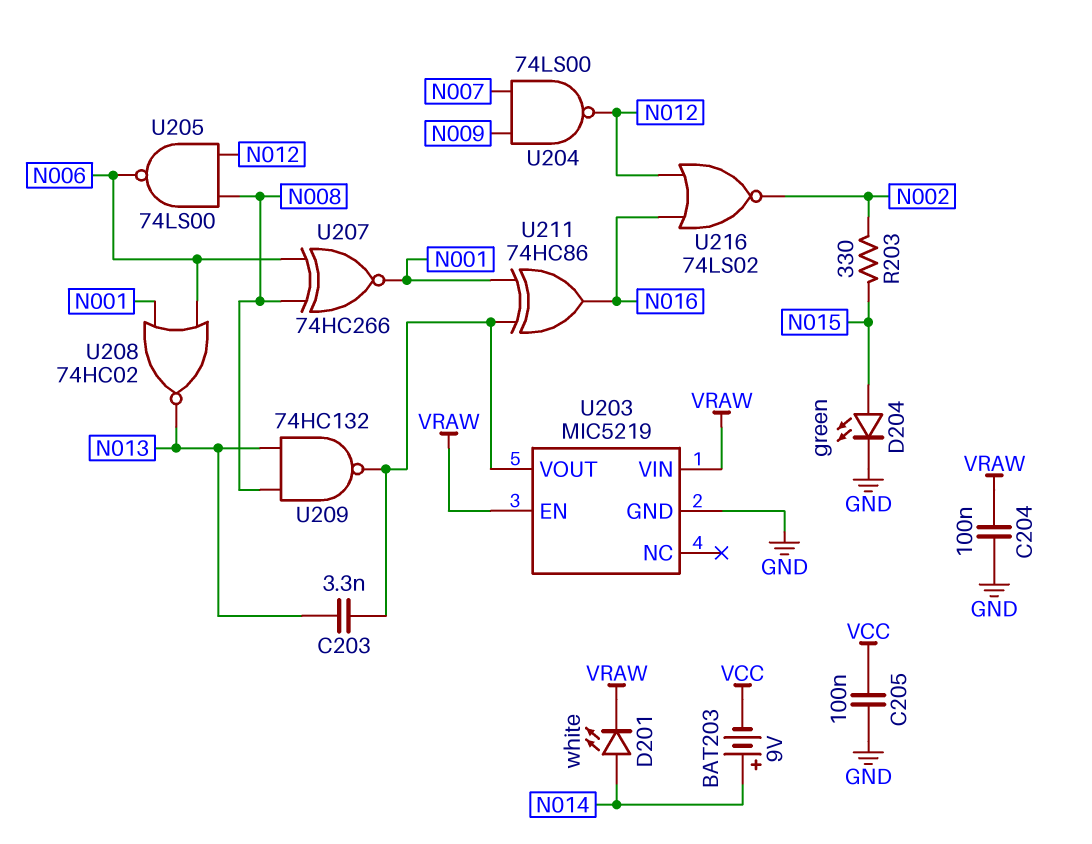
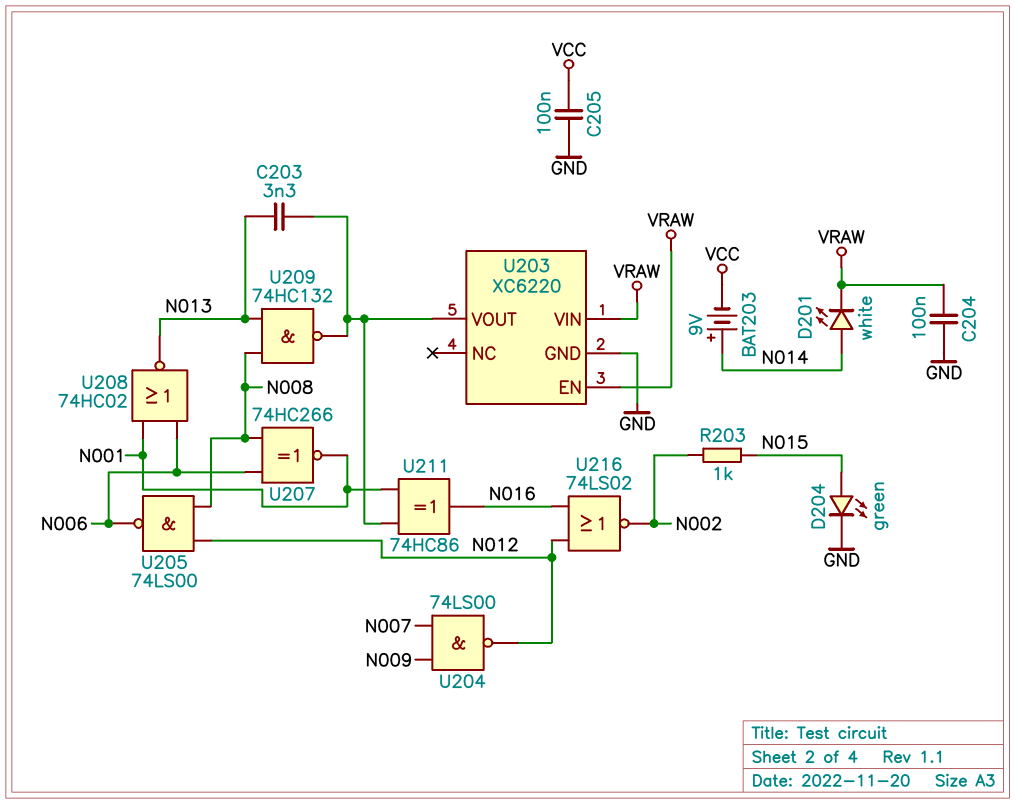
R203: 330 (N002, N015) -> 1k (N002, N015)
U203: MIC5219 -> XC6220

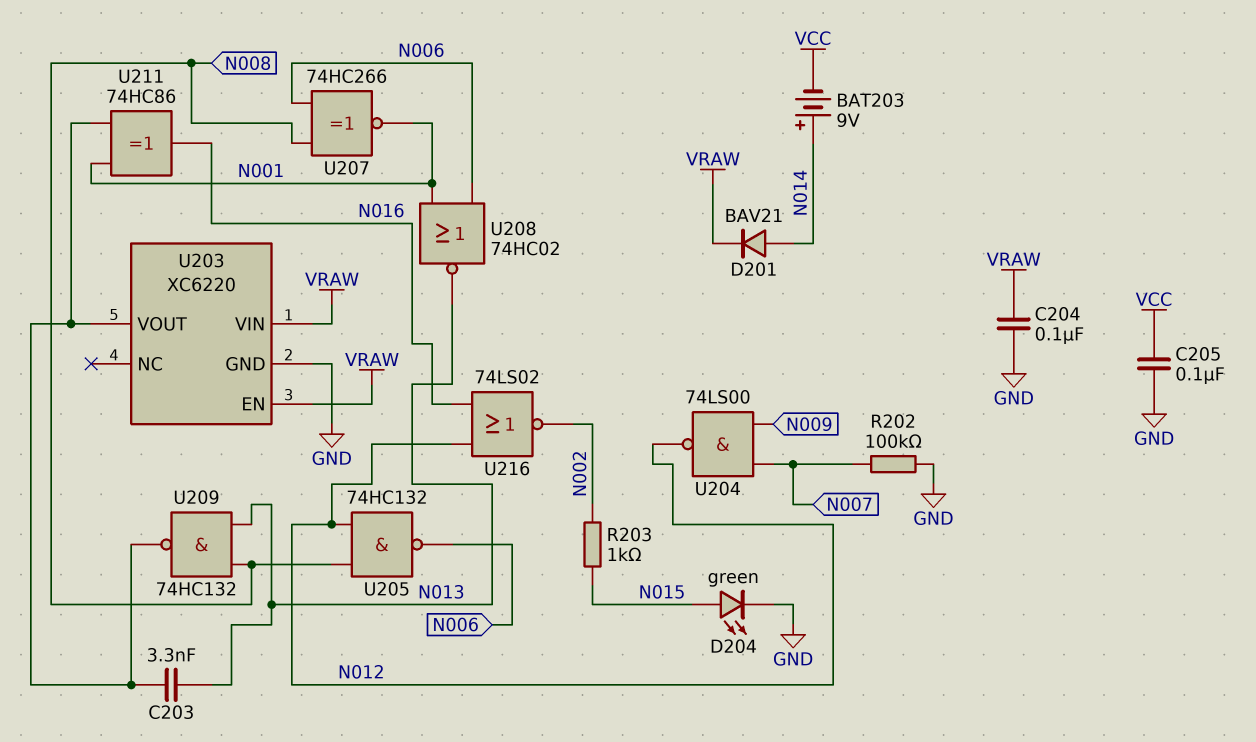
D201: LED white (A N014, K VRAW) -> diode BAV21 (A N014, K VRAW)
R202: none -> 100k (GND, N007)
U205: NAND 74LS00 (in N008, in N012, out N006) -> NAND 74HC132 (in N008, in N012, out N006)

